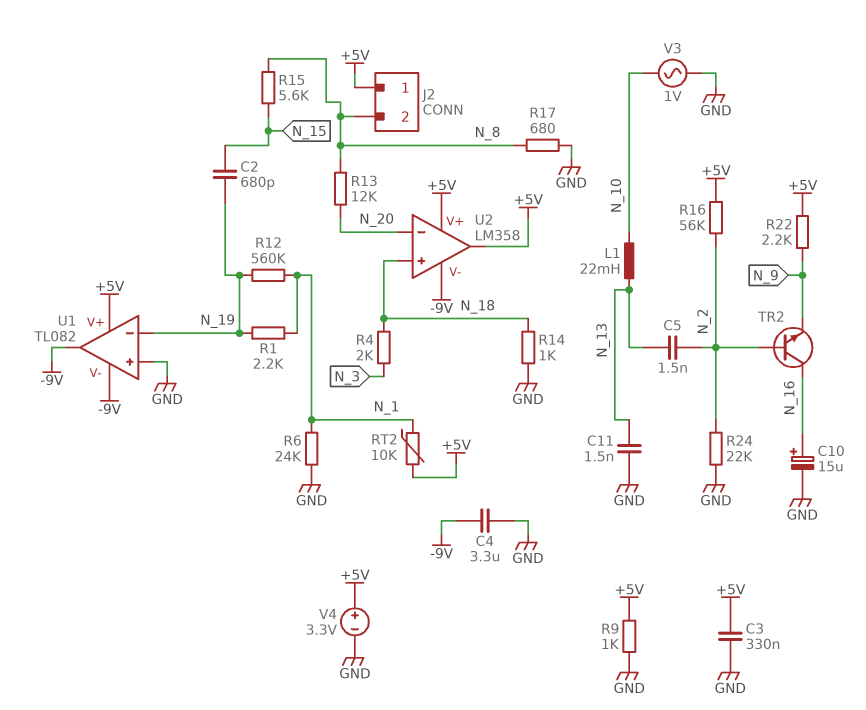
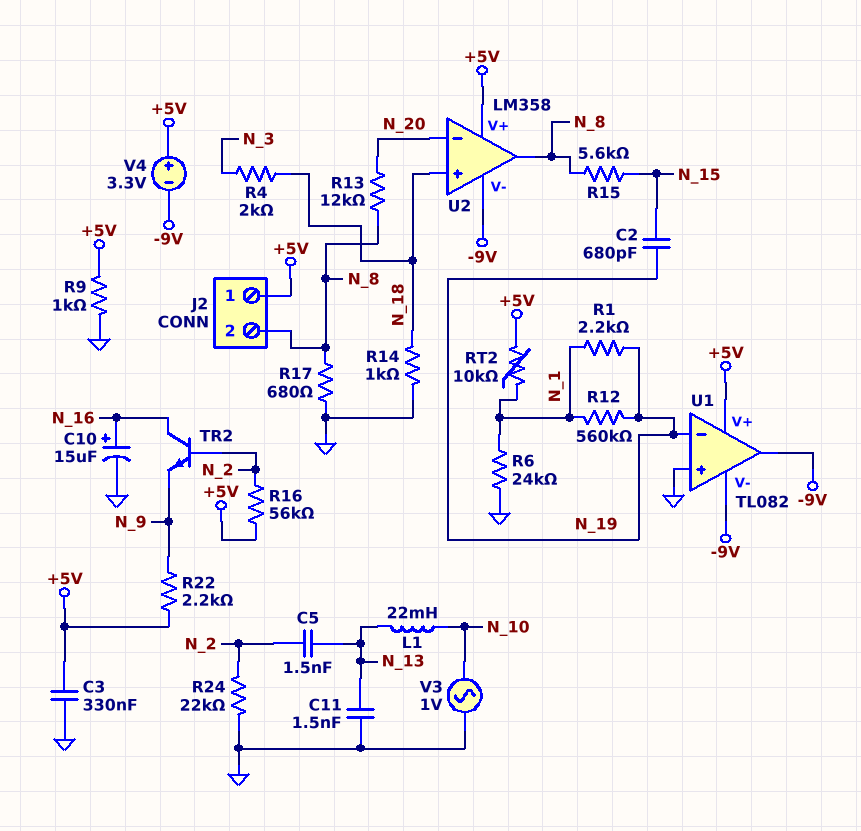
C4: 3.3uF (-9V, GND) -> none
U2 pin out: +5V -> N_8
V4: 3.3V (plus +5V, minus GND) -> 3.3V (plus +5V, minus -9V)

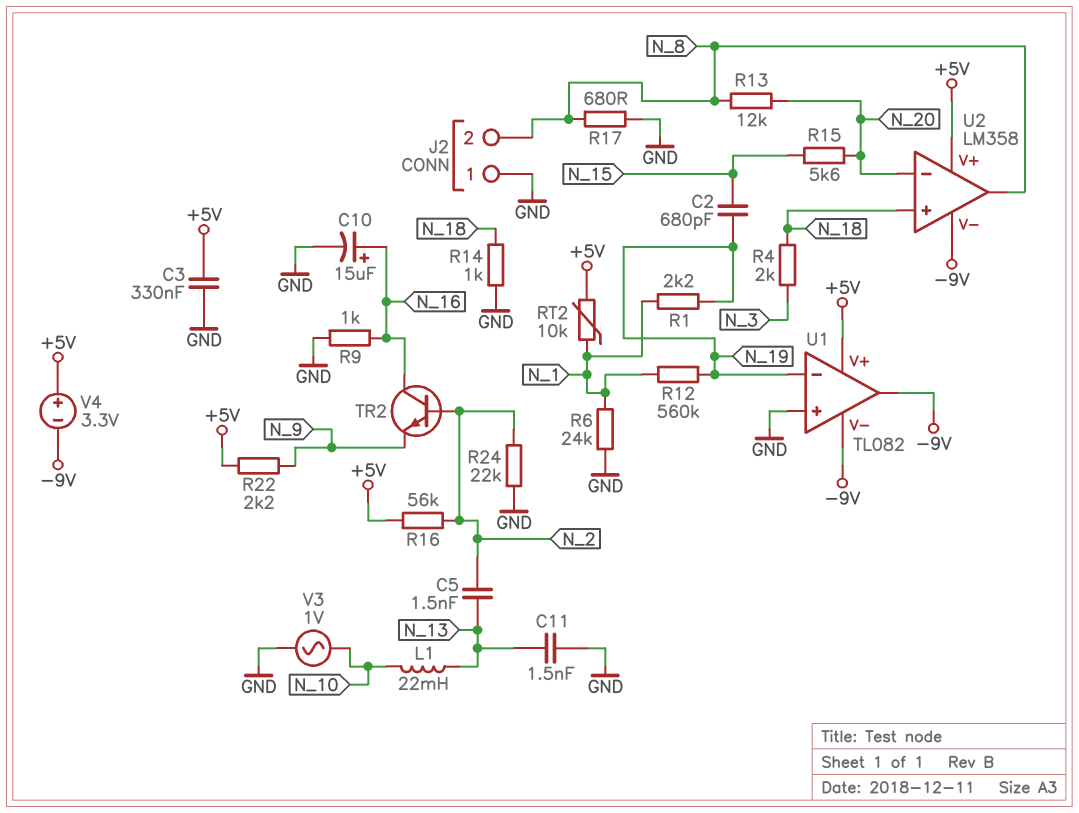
J2 pin 1: +5V -> GND
R9: 1k (+5V, GND) -> 1k (GND, N_16)
R15: 5.6k (N_8, N_15) -> 5.6k (N_15, N_20)

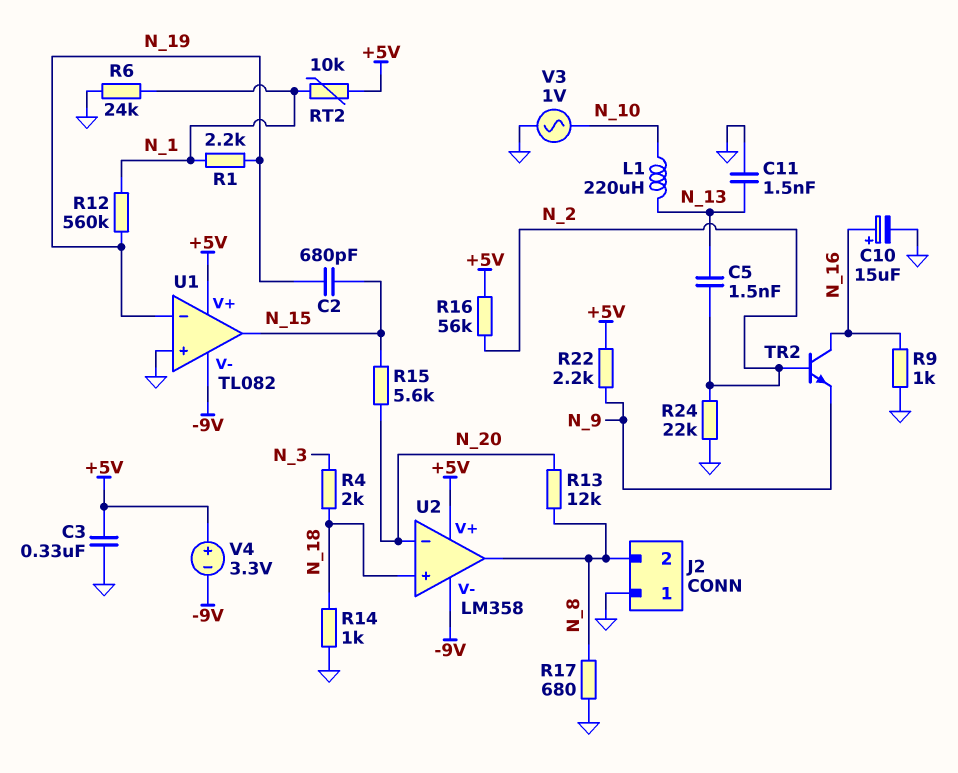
L1: 22mH (N_10, N_13) -> 220uH (N_10, N_13)
U1 pin out: -9V -> N_15

